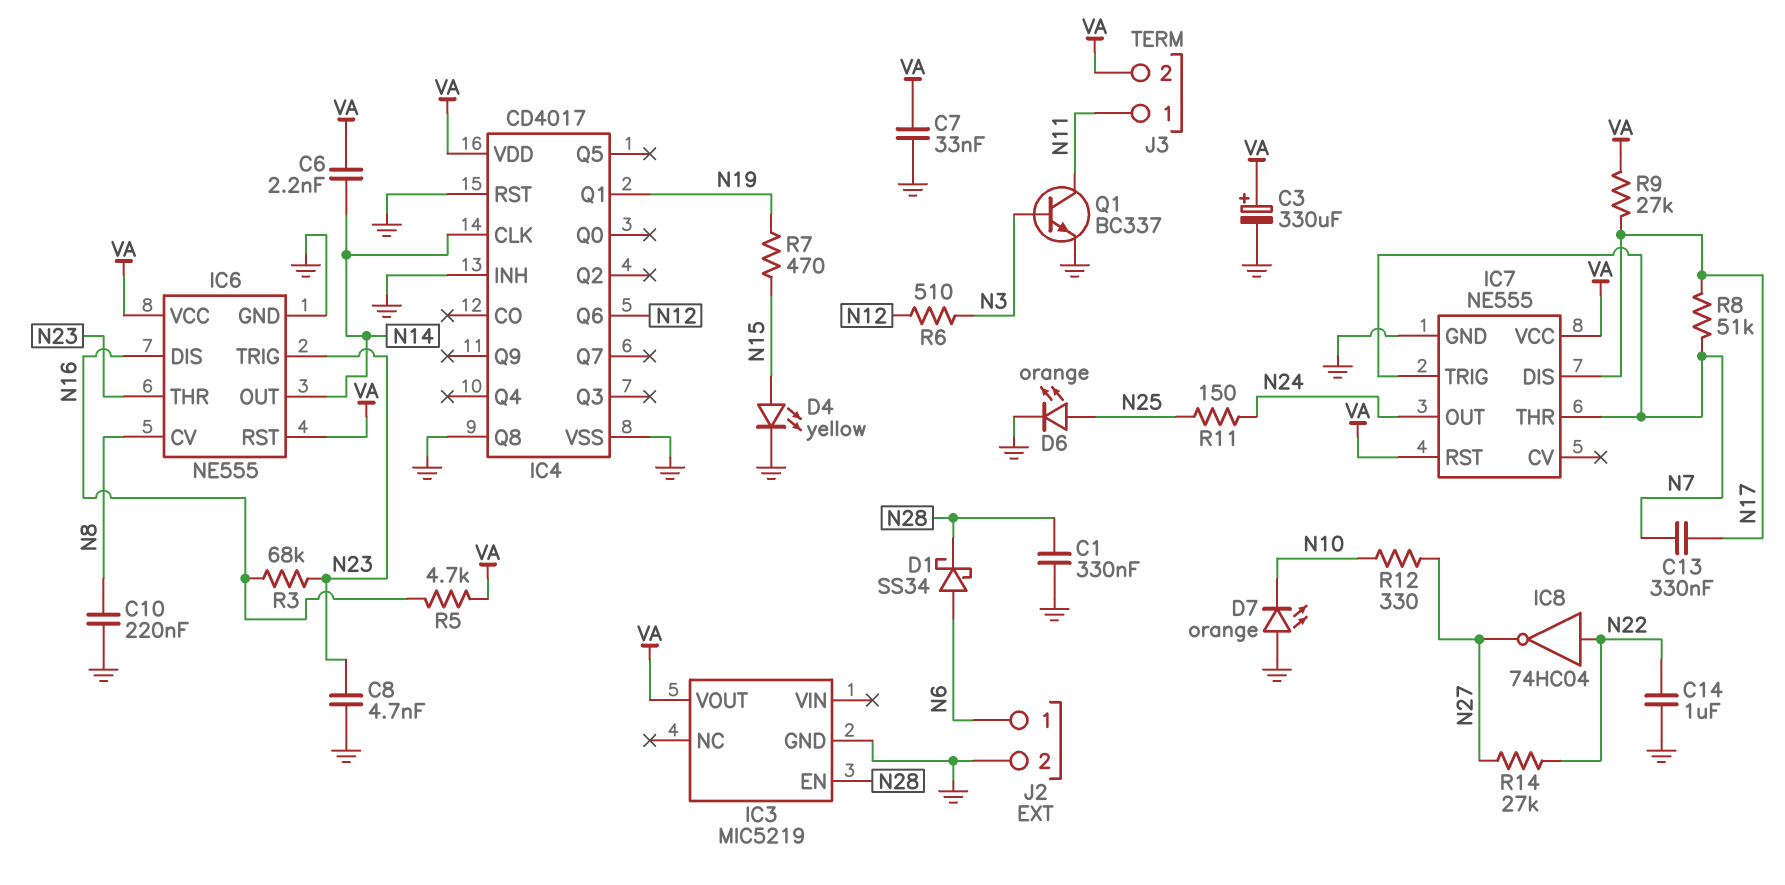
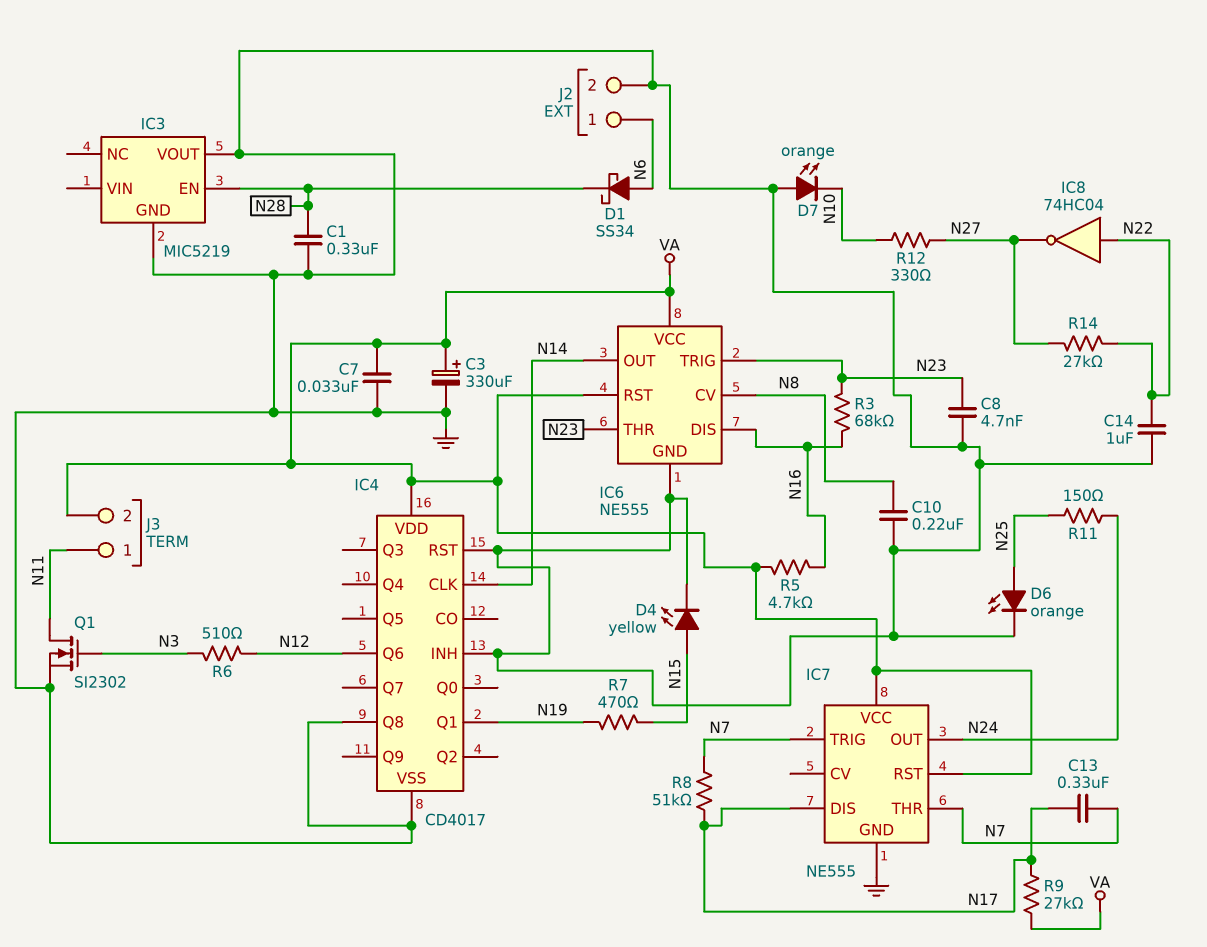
C6: 2.2nF (N14, VA) -> none
IC3 pin VOUT: VA -> GND
Q1: NPN BC337 (B N3, C N11, E GND) -> NMOS SI2302 (G N3, D N11, S GND)

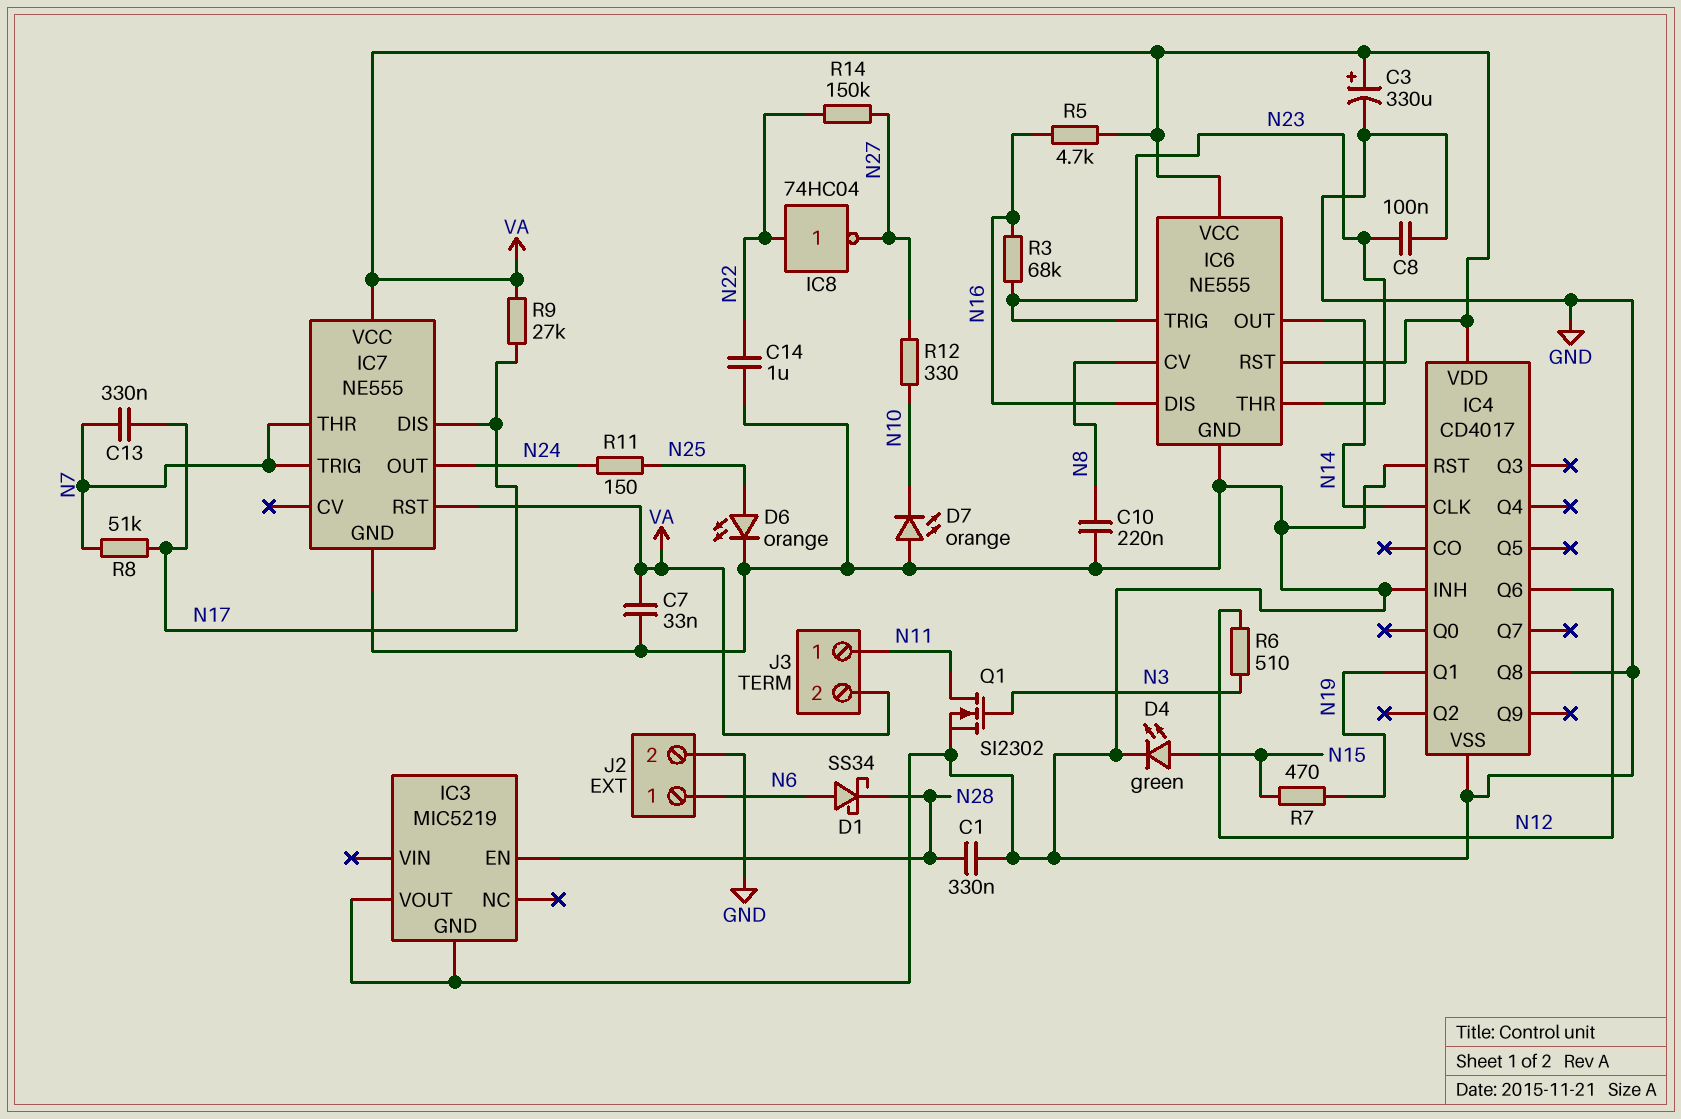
C8: 4.7nF (GND, N23) -> 100nF (GND, N23)
D4: LED yellow (A N15, K GND) -> LED green (A N15, K GND)
R14: 27k (N22, N27) -> 150k (N22, N27)

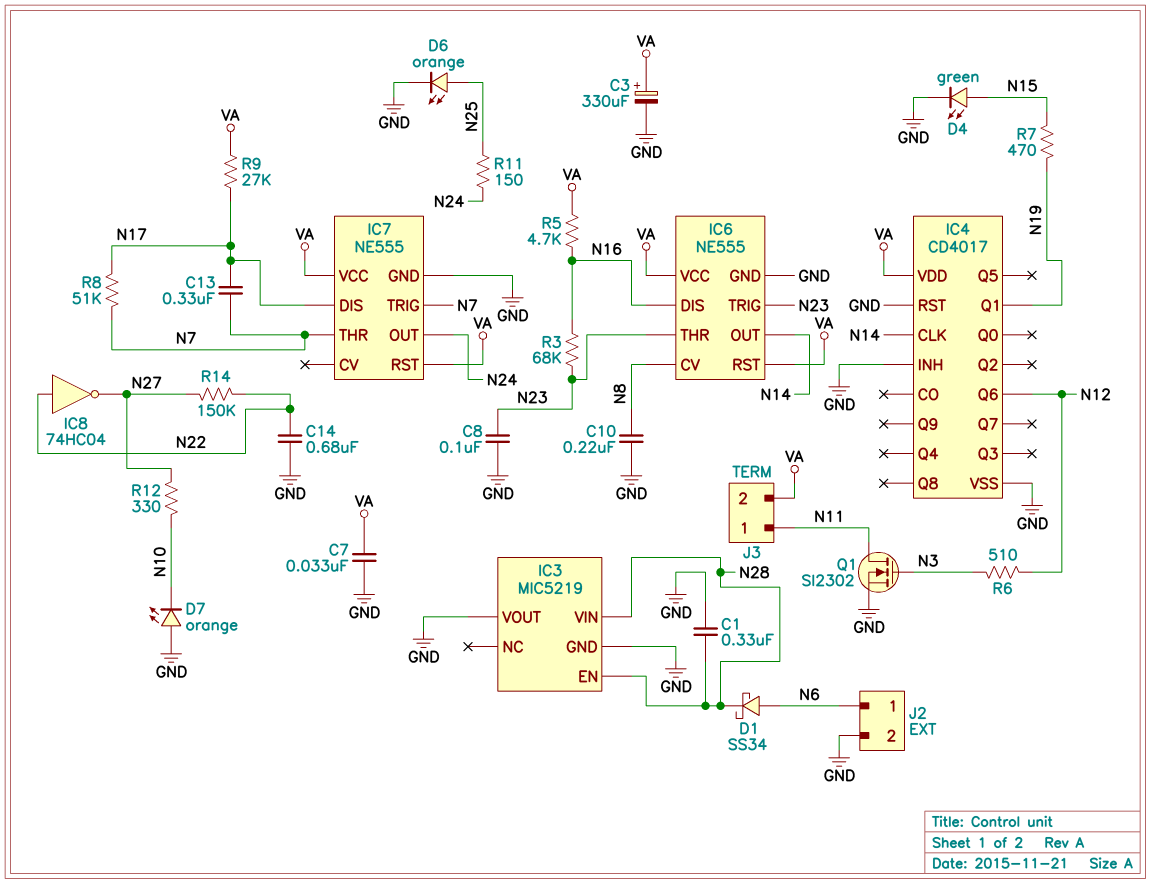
C14: 1uF (GND, N22) -> 680nF (GND, N22)
IC3 pin VIN: none -> N28
IC4 pin Q8: GND -> none

